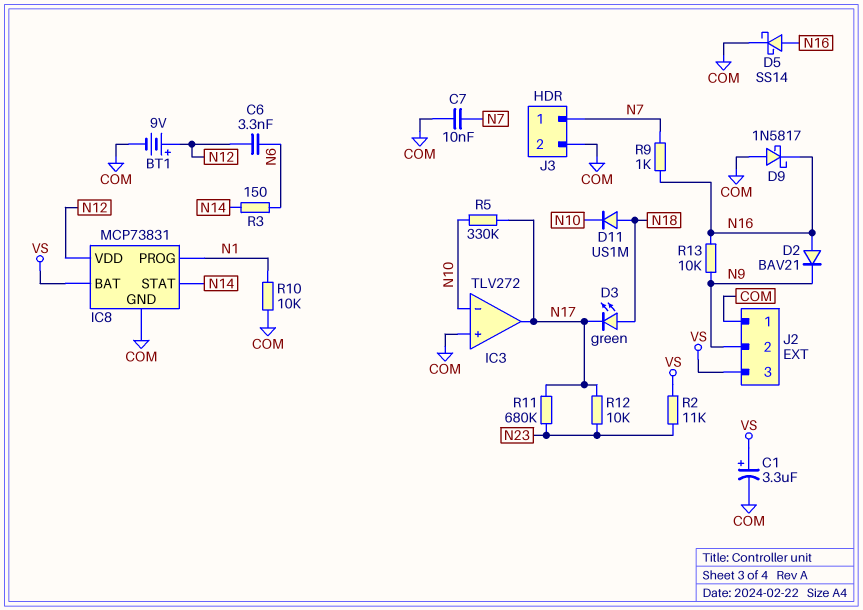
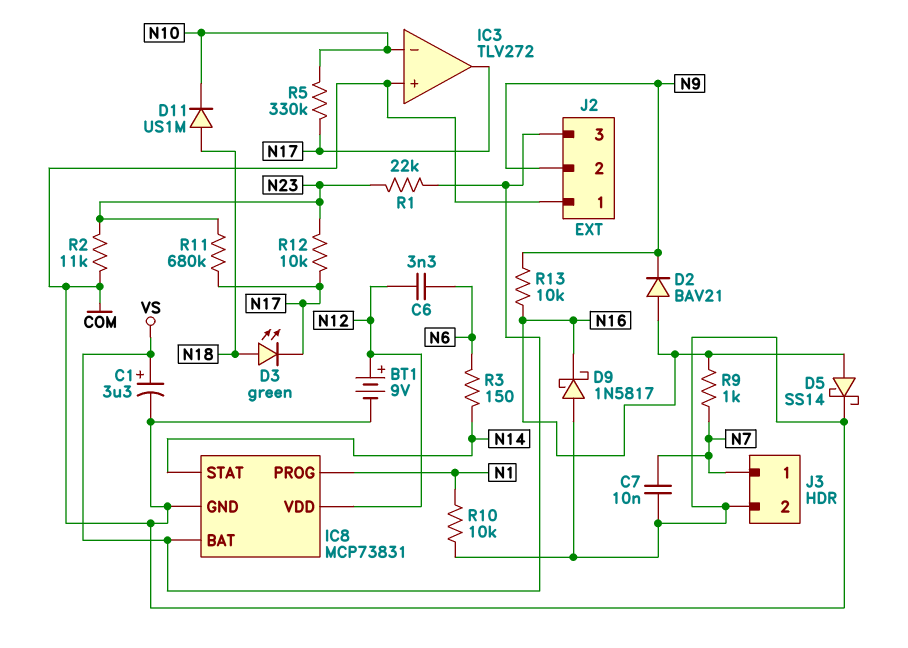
R1: none -> 22k (N23, VS)
R2: 11k (N23, VS) -> 11k (COM, N23)

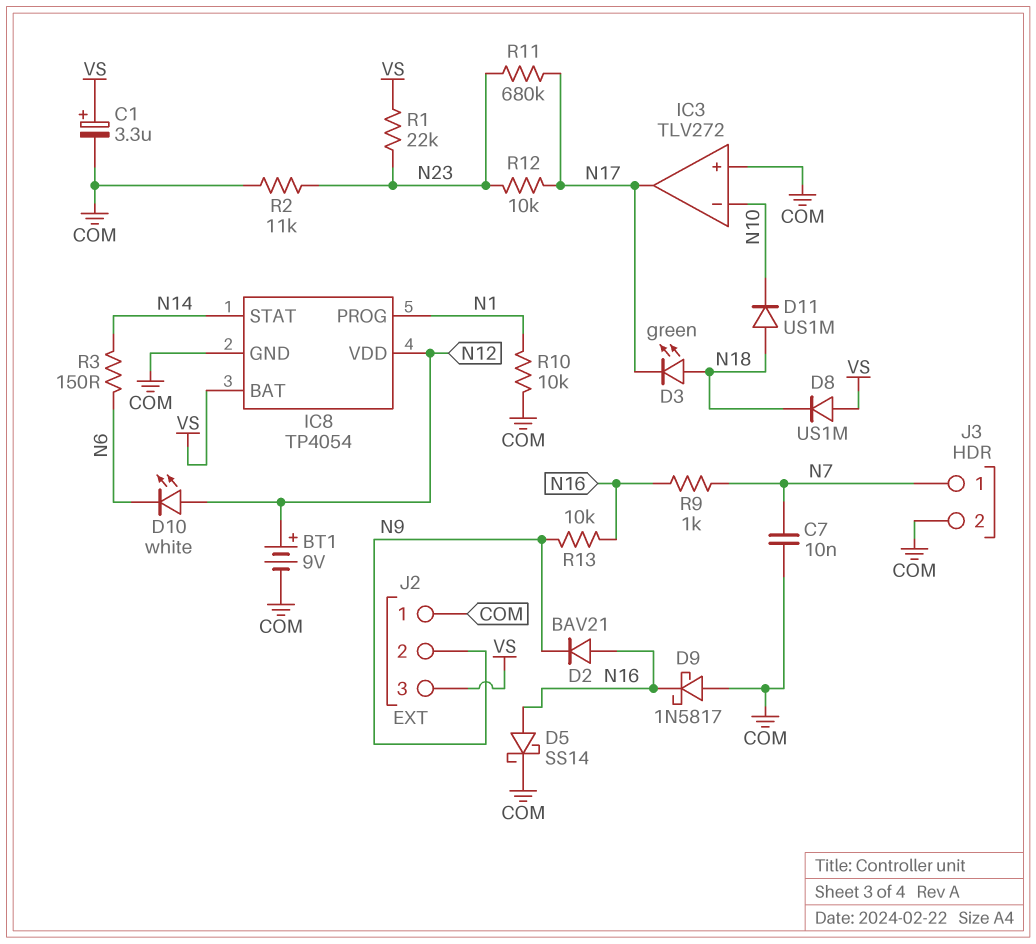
C6: 3.3nF (N6, N12) -> none
D8: none -> diode US1M (A VS, K N18)
D10: none -> LED white (A N12, K N6)
IC8: MCP73831 -> TP4054
R5: 330k (N10, N17) -> none

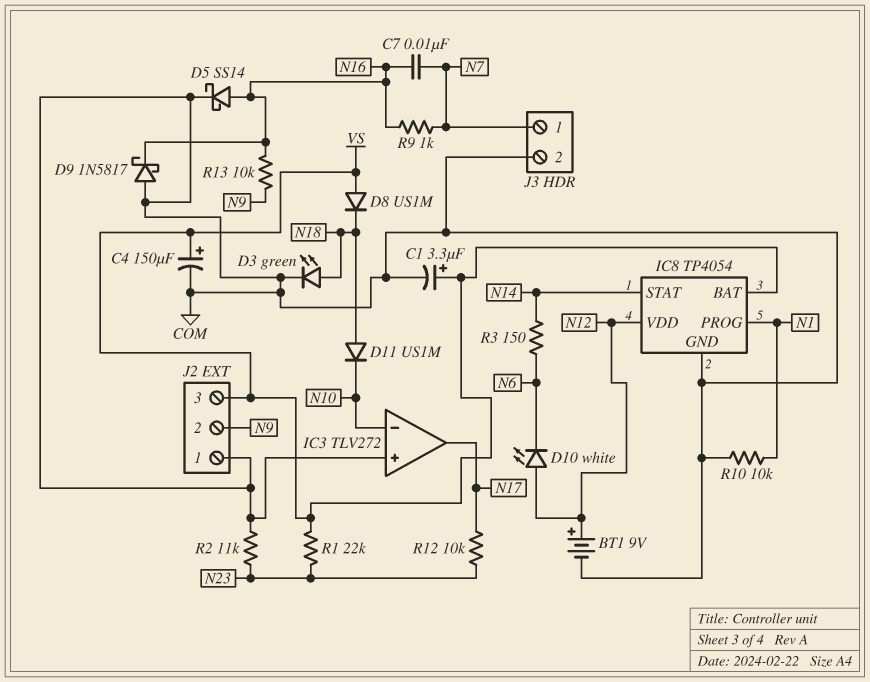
C4: none -> 150uF (plus VS, minus COM)
C7: 10nF (COM, N7) -> 10nF (N7, N16)
D2: diode BAV21 (A N16, K N9) -> none
D3: LED green (A N18, K N17) -> LED green (A N18, K COM)
R11: 680k (N17, N23) -> none

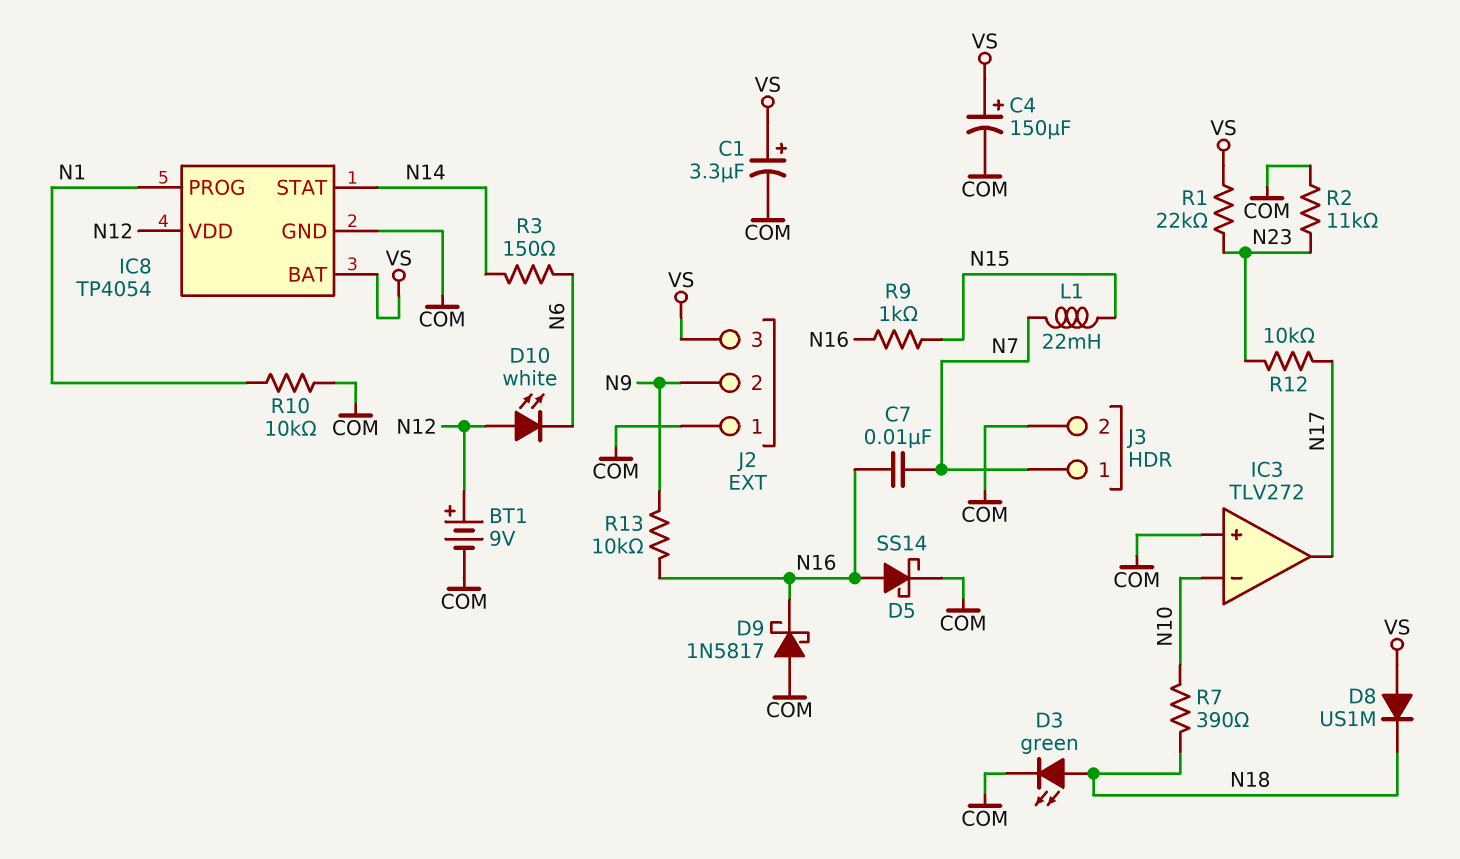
D11: diode US1M (A N18, K N10) -> none
L1: none -> 22mH (N7, N15)
R7: none -> 390 (N10, N18)
R9: 1k (N7, N16) -> 1k (N15, N16)

